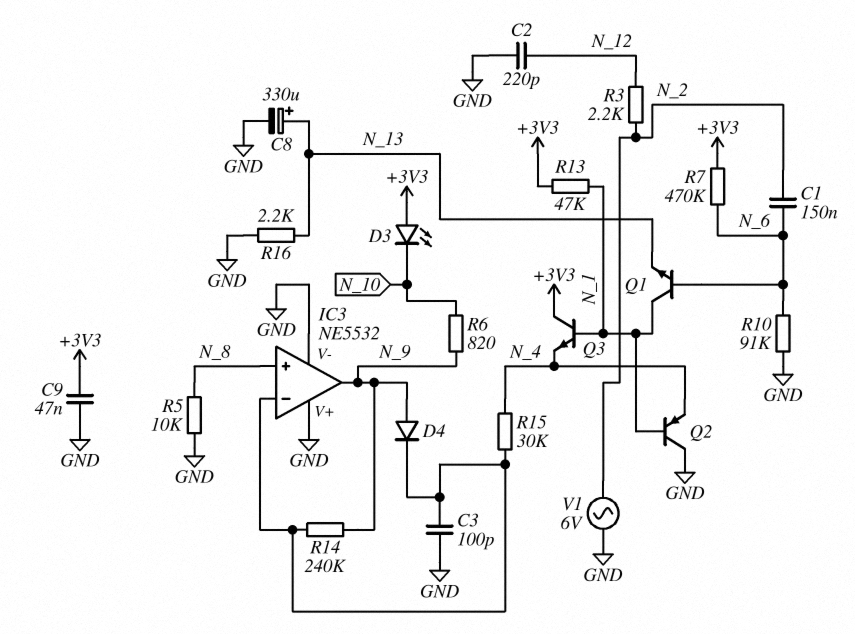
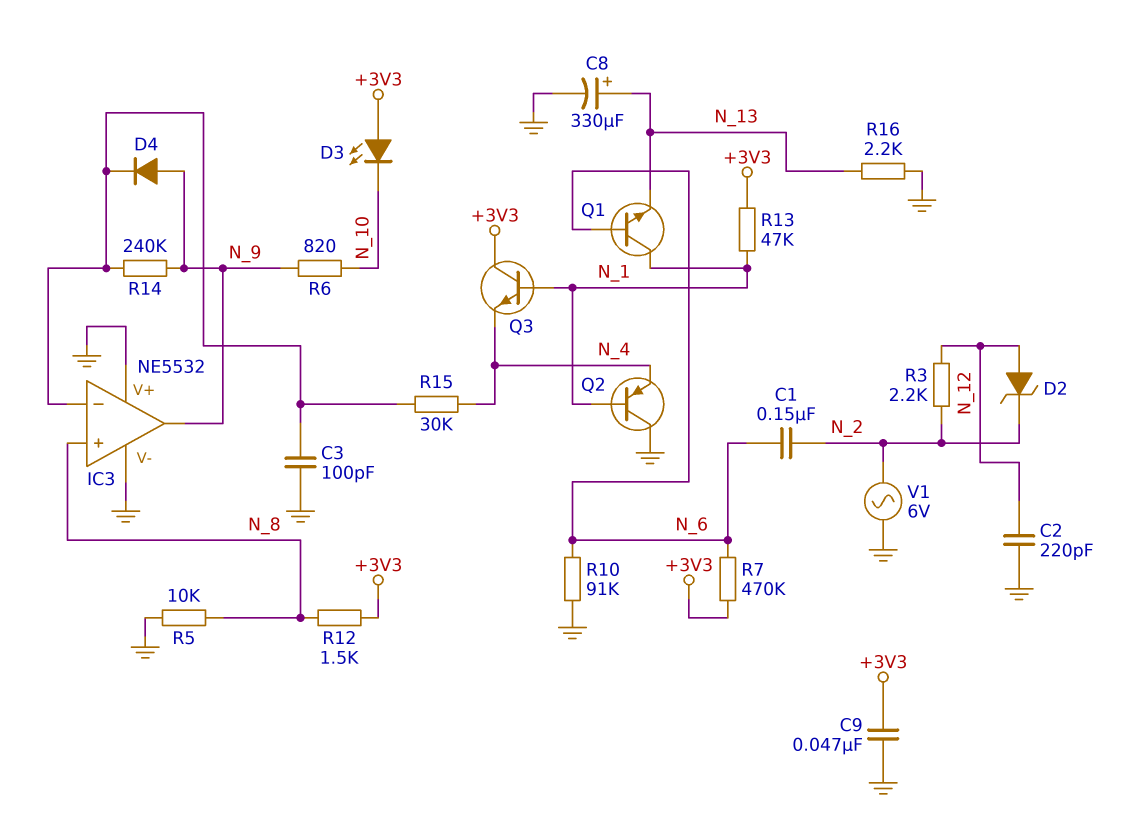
D2: none -> zener (A N_12, K N_2)
R12: none -> 1.5k (+3V3, N_8)

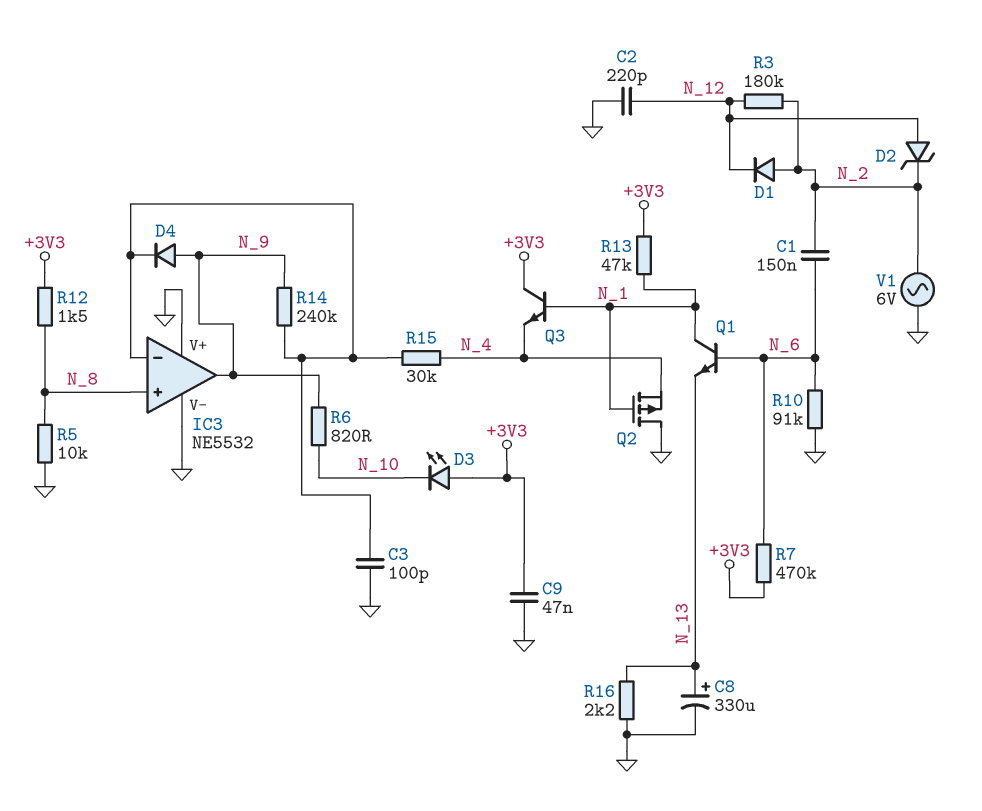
D1: none -> diode (A N_2, K N_12)
Q2: PNP (B N_1, C GND, E N_4) -> PMOS (G N_1, D GND, S N_4)
R3: 2.2k (N_2, N_12) -> 180k (N_2, N_12)

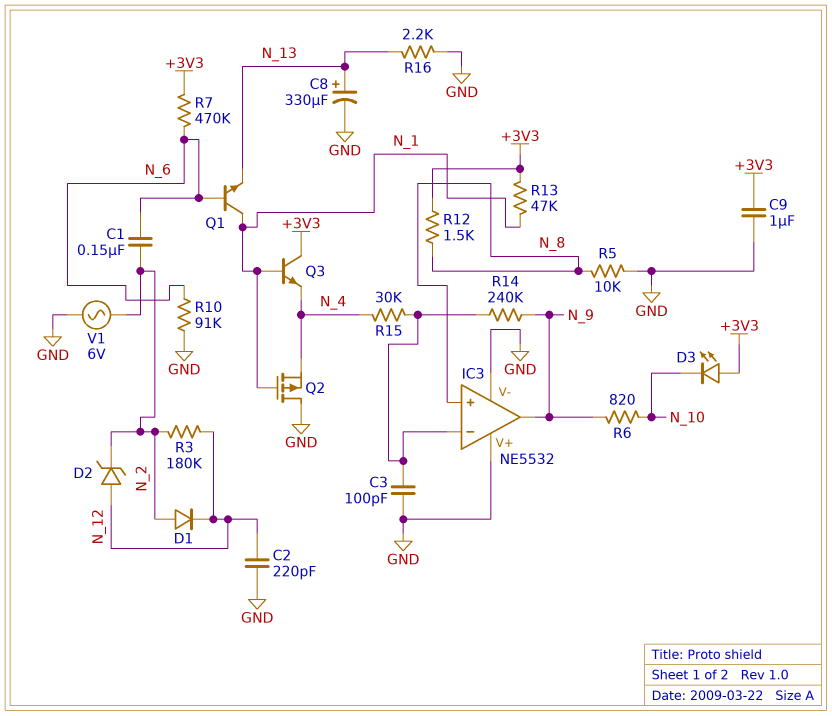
C9: 47nF (+3V3, GND) -> 1uF (+3V3, GND)
D4: diode (A N_9, K IC3/in-) -> none

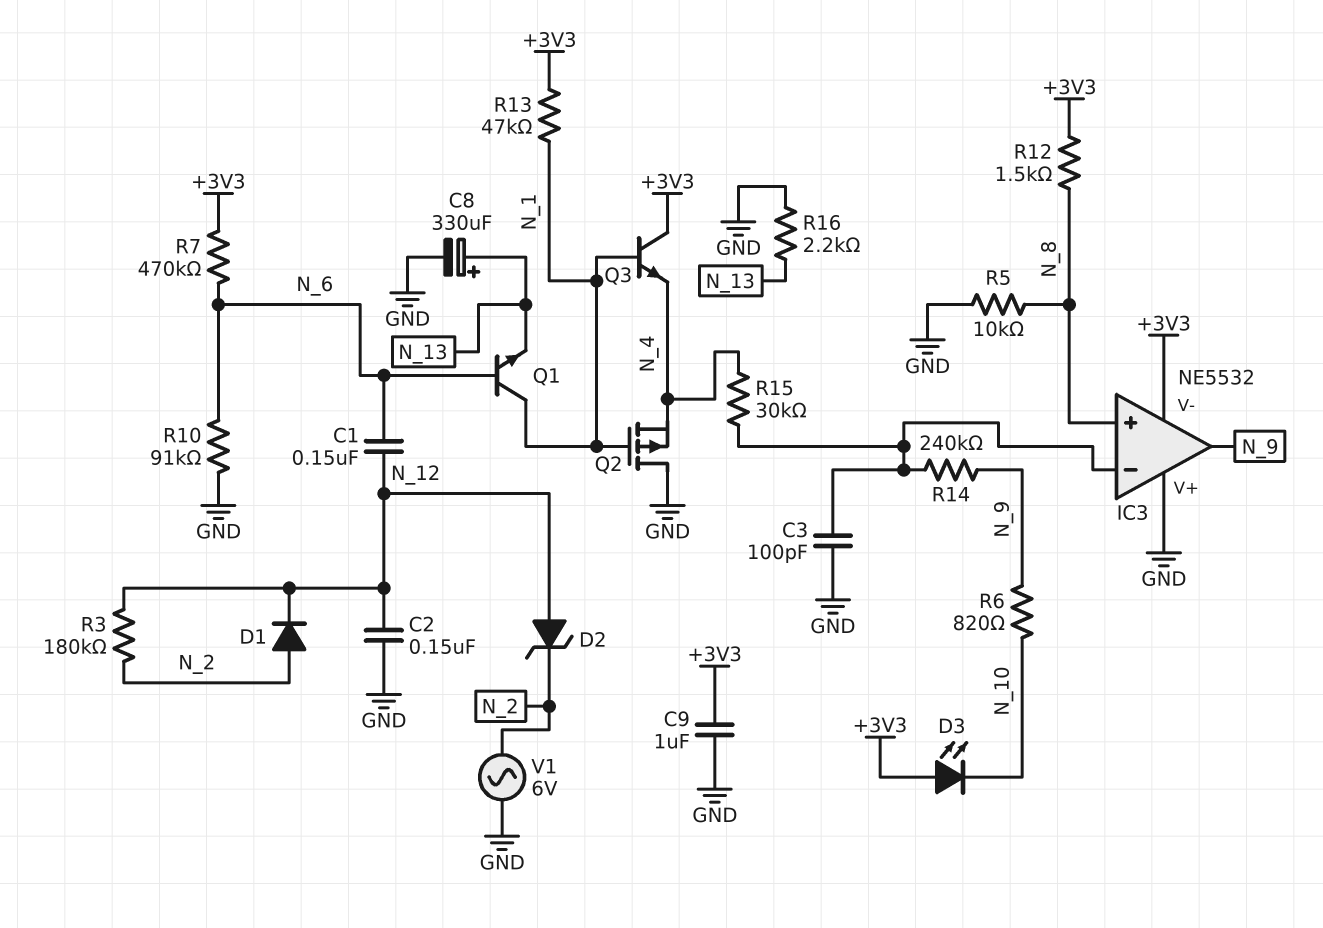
C1: 150nF (N_2, N_6) -> 150nF (N_6, N_12)
C2: 220pF (GND, N_12) -> 150nF (GND, N_12)
IC3 pin V-: GND -> +3V3

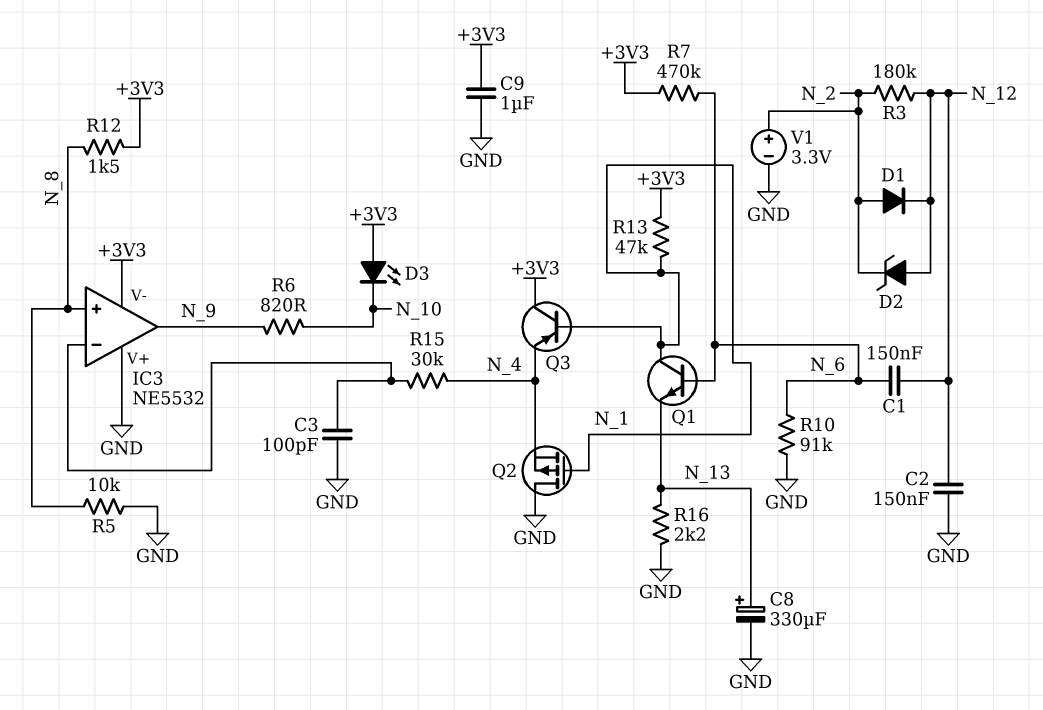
Q3: NPN (B N_1, C +3V3, E N_4) -> PNP (B N_1, C +3V3, E N_4)
R14: 240k (IC3/in-, N_9) -> none
V1: AC 6V (GND, N_2) -> 3.3V (plus N_2, minus GND)

